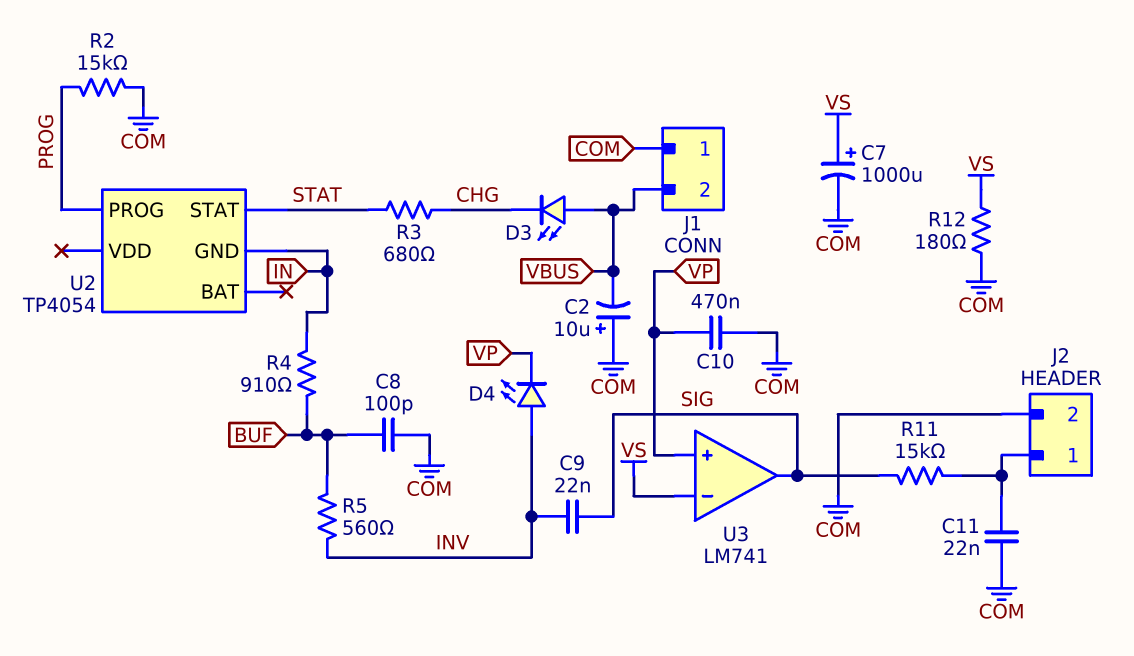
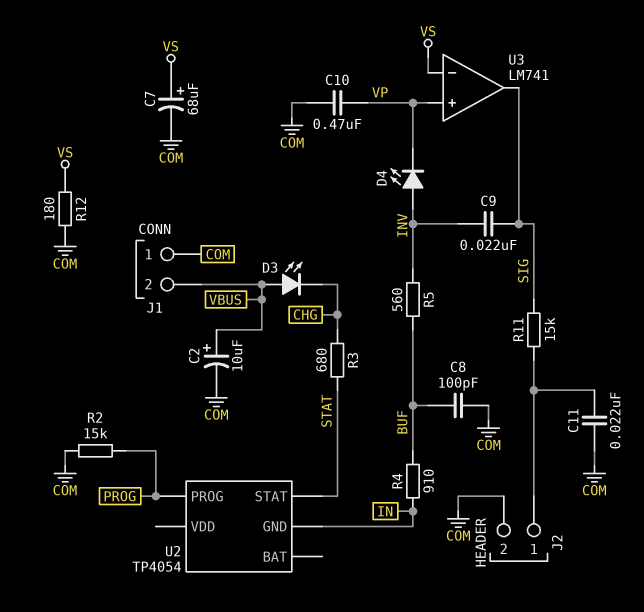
C2: 10uF (plus COM, minus VBUS) -> 10uF (plus VBUS, minus COM)
C7: 1000uF (plus VS, minus COM) -> 68uF (plus VS, minus COM)

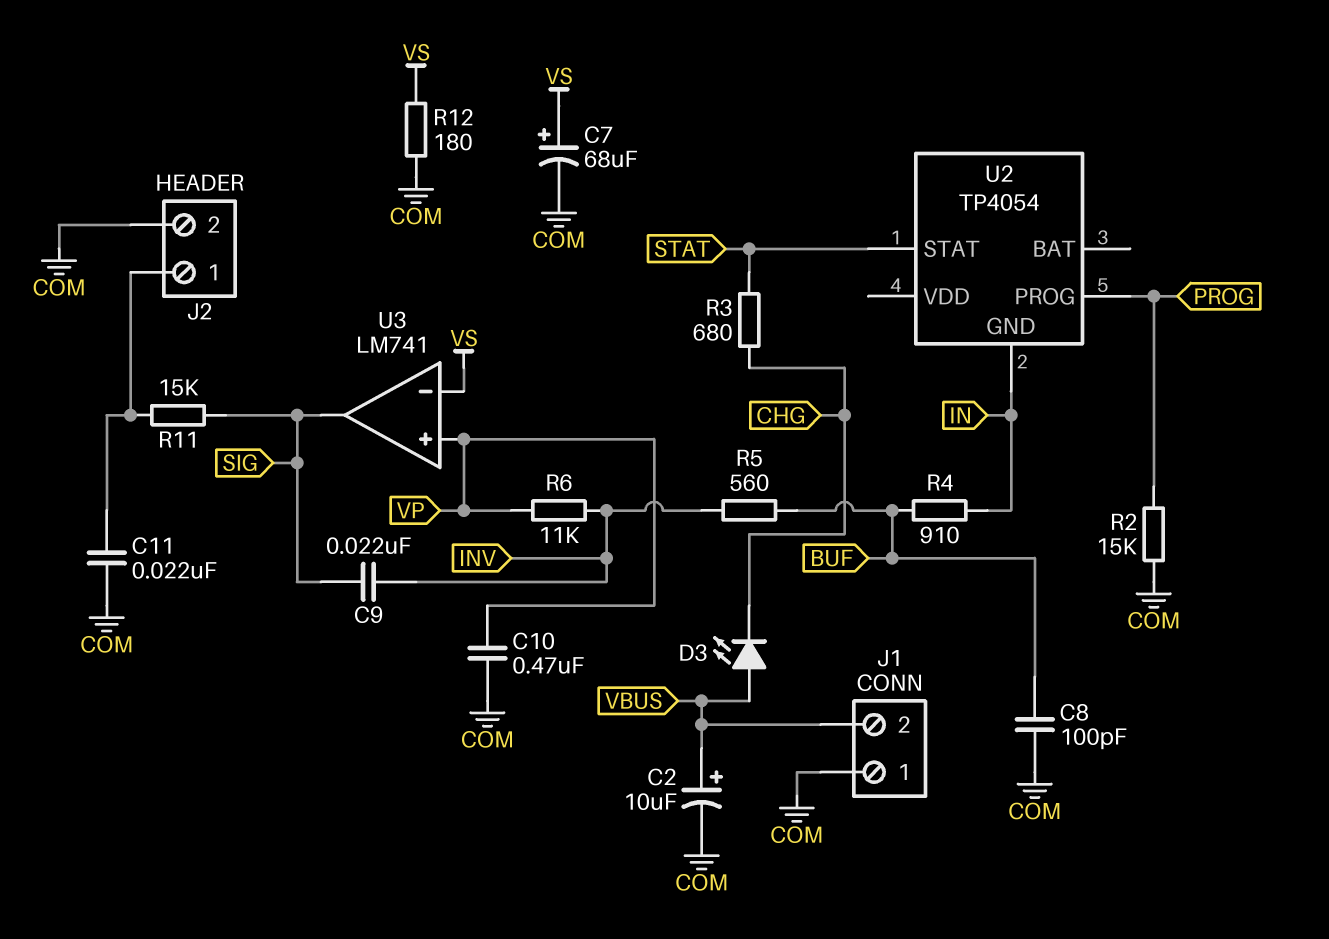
D4: LED (A INV, K VP) -> none
R6: none -> 11k (INV, VP)

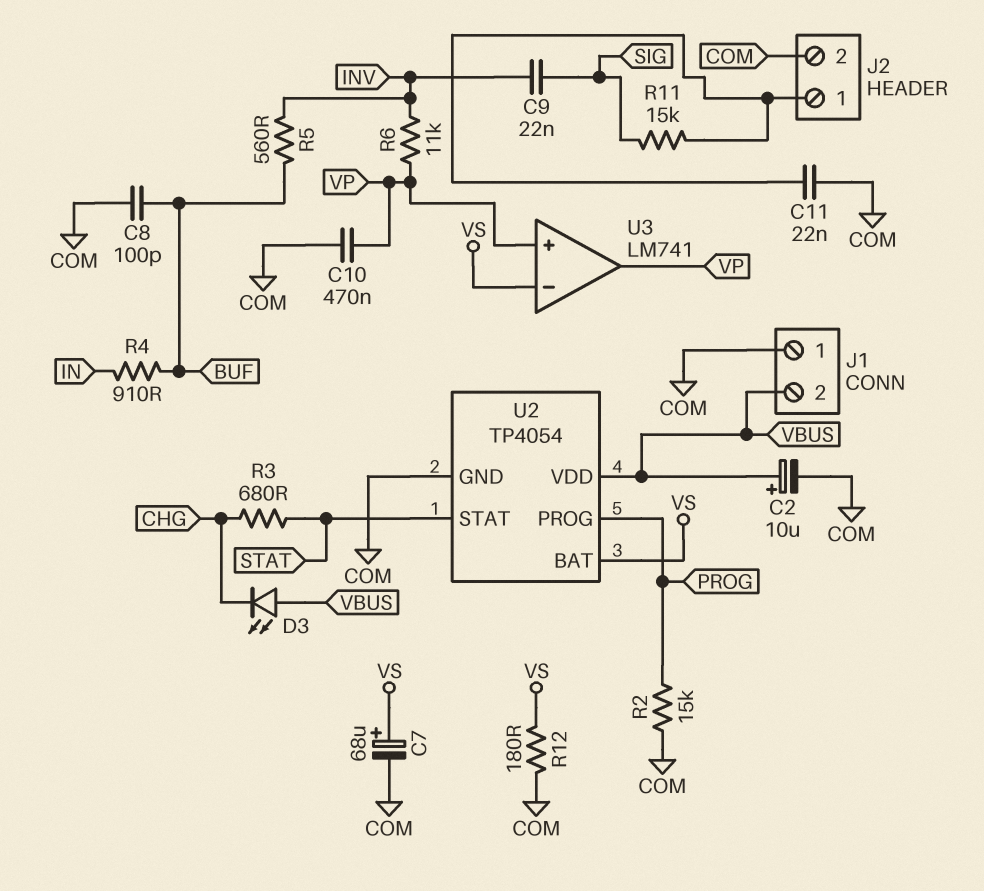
U2 pin BAT: none -> VS
U2 pin GND: IN -> COM
U2 pin VDD: none -> VBUS
U3 pin out: SIG -> VP

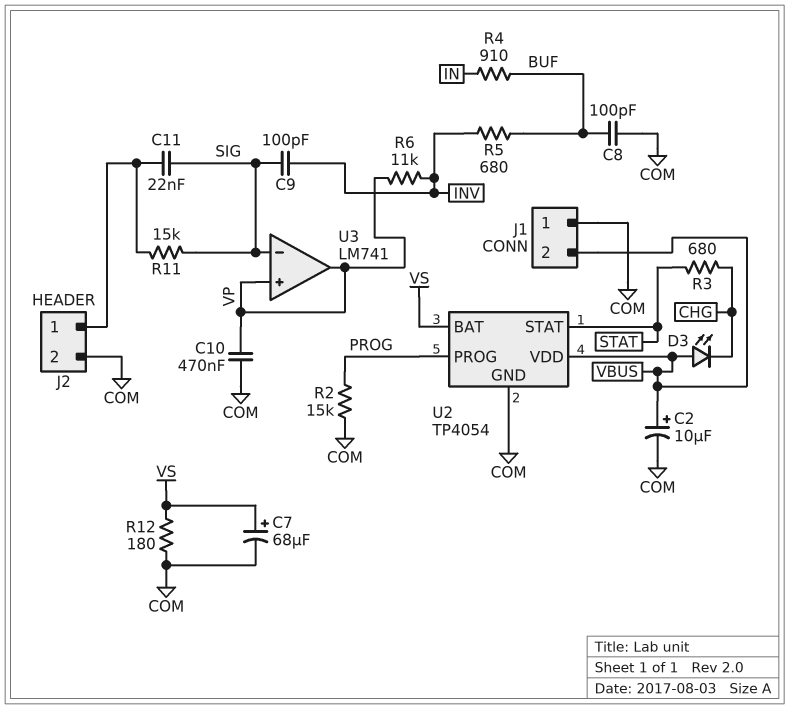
C9: 22nF (INV, SIG) -> 100pF (INV, SIG)
C11: 22nF (COM, J2/1) -> 22nF (J2/1, SIG)
R5: 560 (BUF, INV) -> 680 (BUF, INV)
U3 pin in-: VS -> SIG

